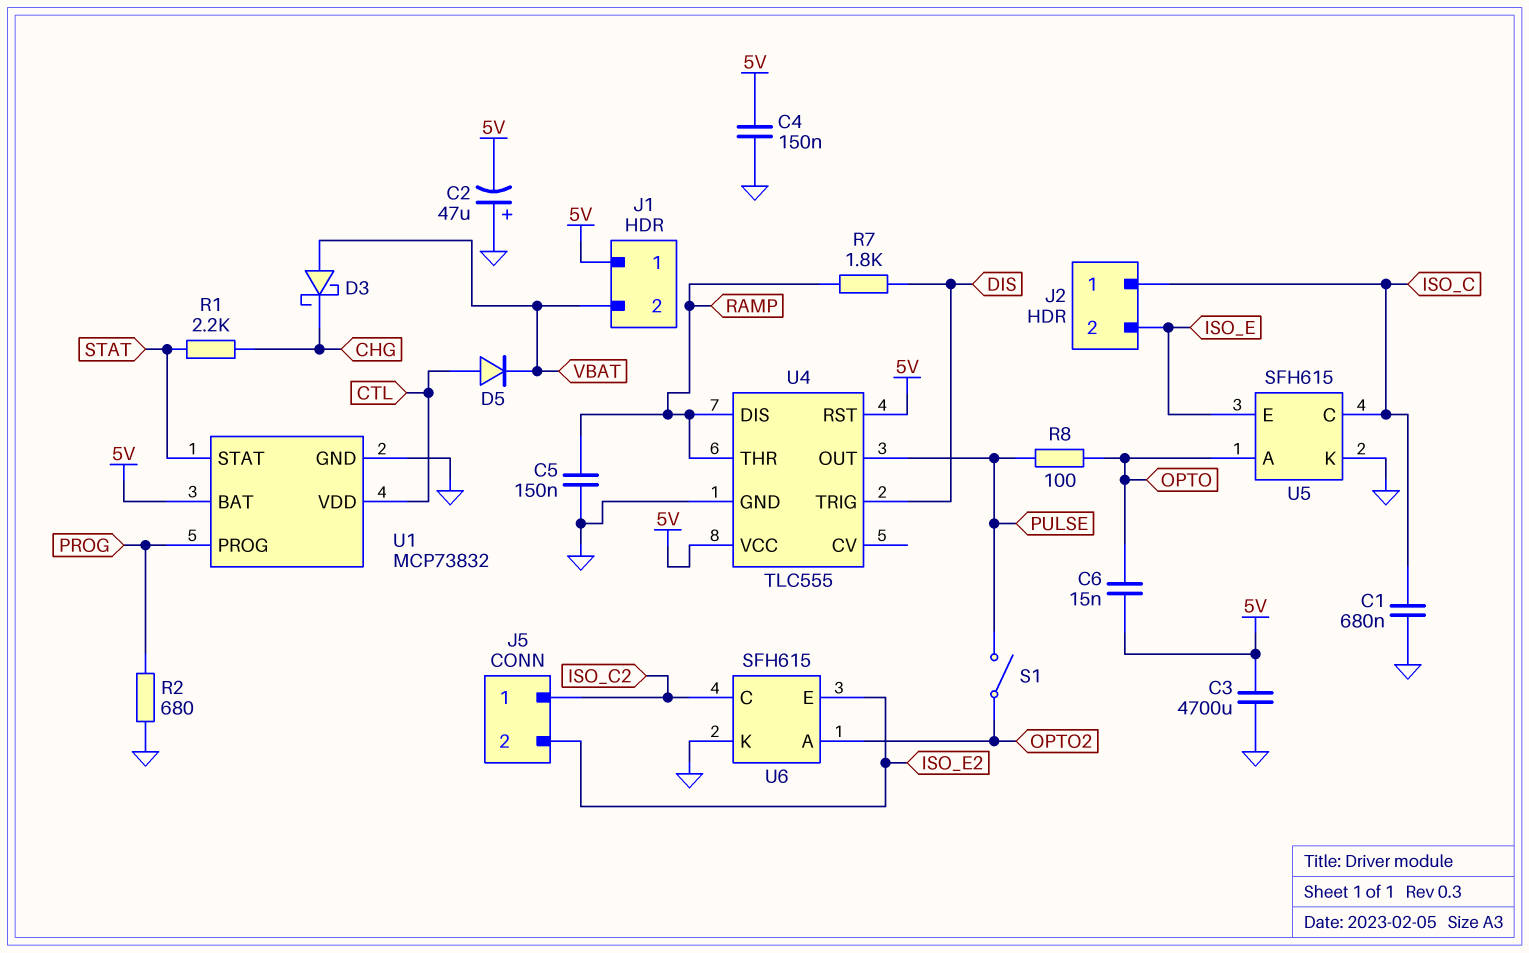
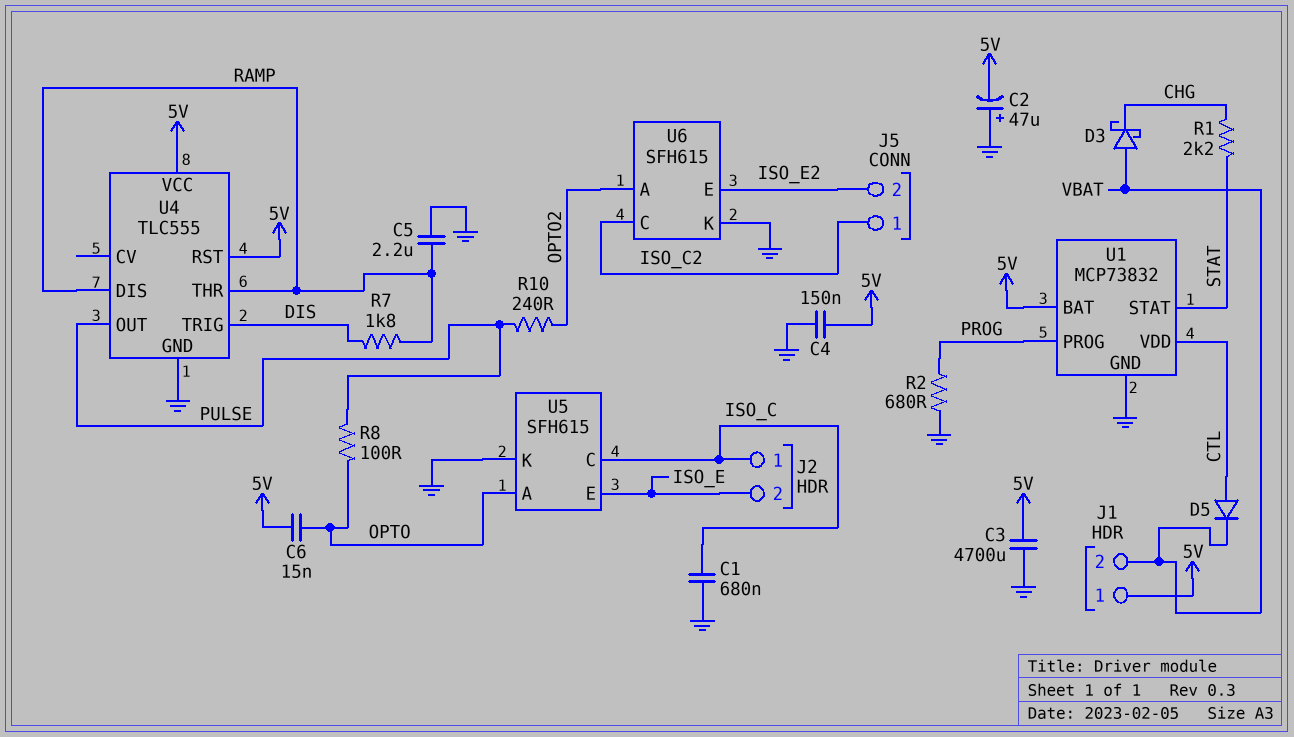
C5: 150nF (GND, RAMP) -> 2.2uF (GND, RAMP)
R10: none -> 240 (OPTO2, PULSE)
S1: switch (OPTO2, PULSE) -> none

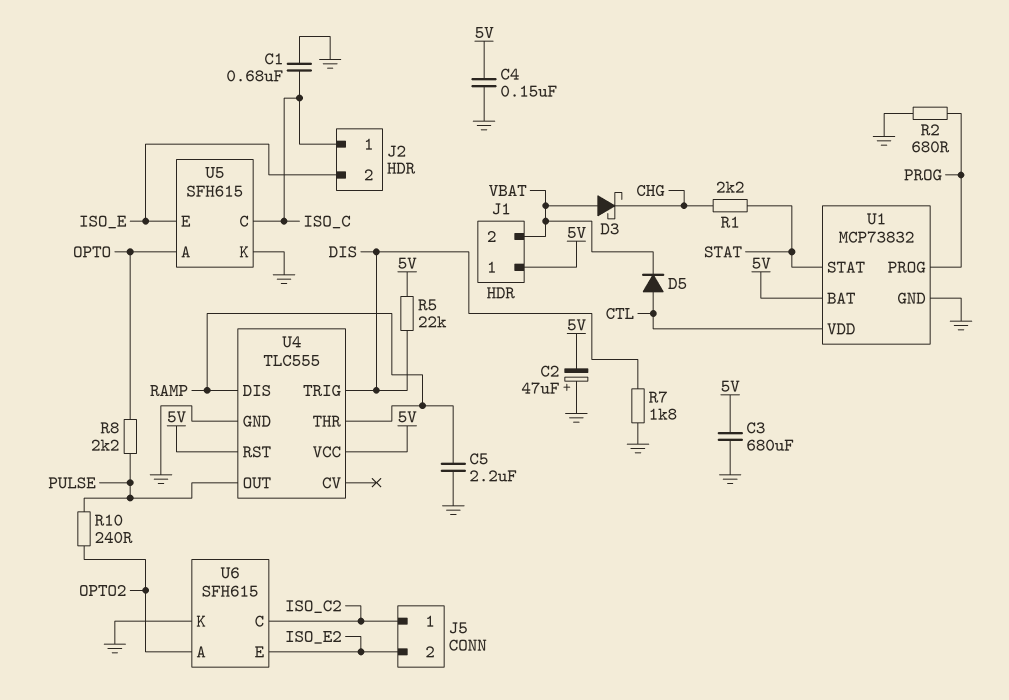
C3: 4700uF (5V, GND) -> 680uF (5V, GND)
C6: 15nF (5V, OPTO) -> none
R5: none -> 22k (5V, DIS)
R7: 1.8k (DIS, RAMP) -> 1.8k (DIS, GND)
R8: 100 (OPTO, PULSE) -> 2.2k (OPTO, PULSE)

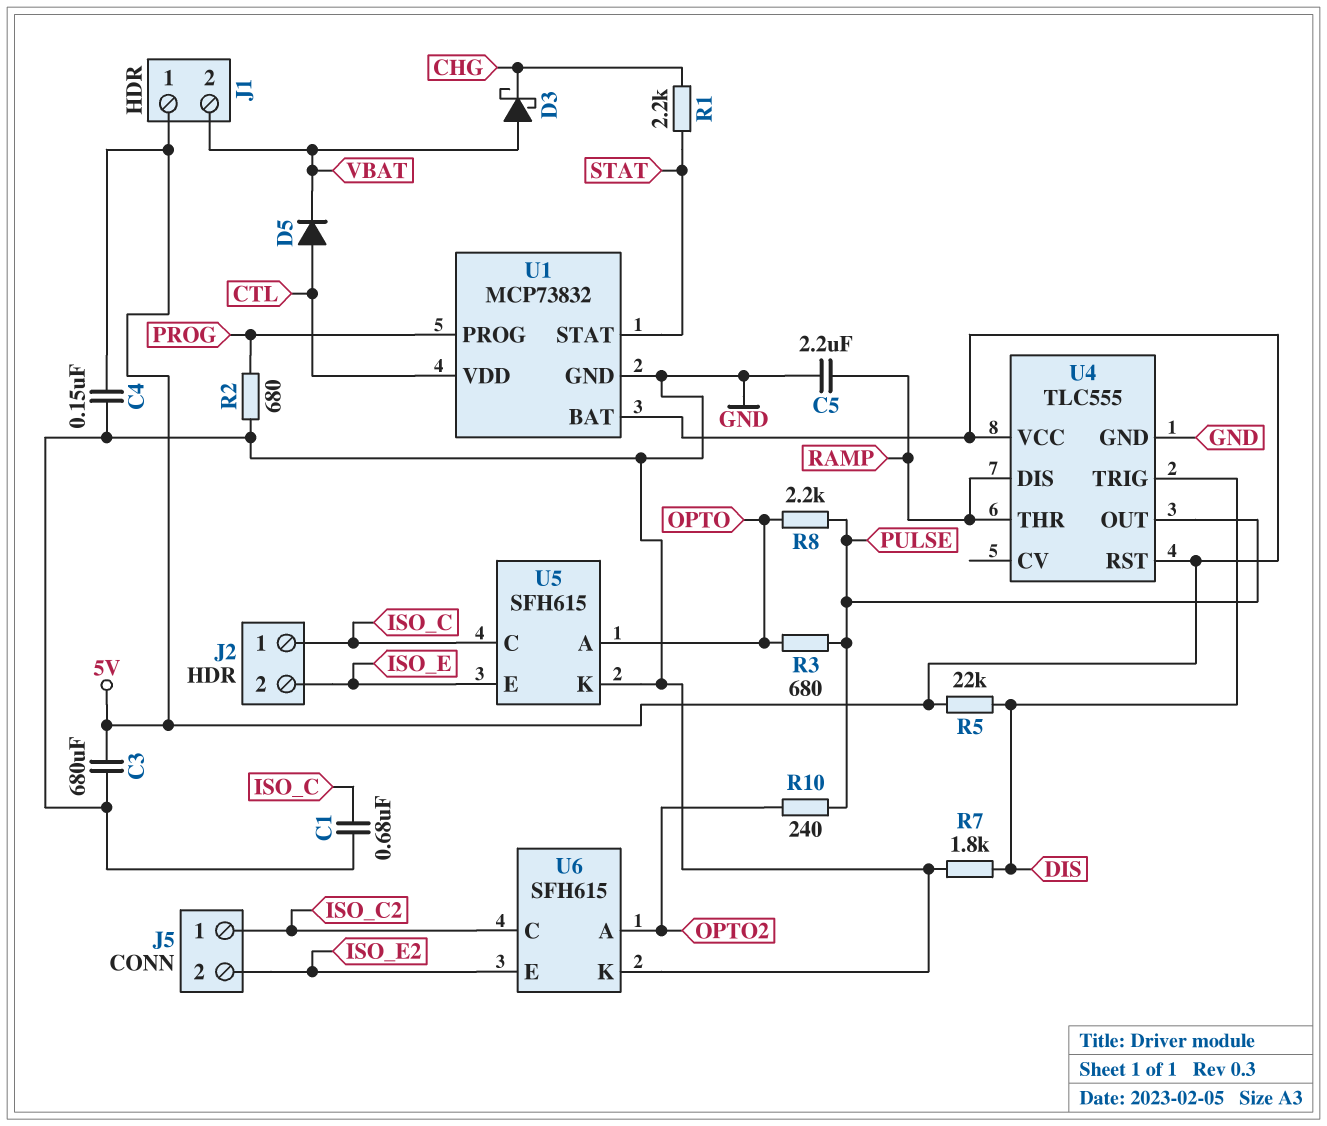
C2: 47uF (plus GND, minus 5V) -> none
R3: none -> 680 (OPTO, PULSE)

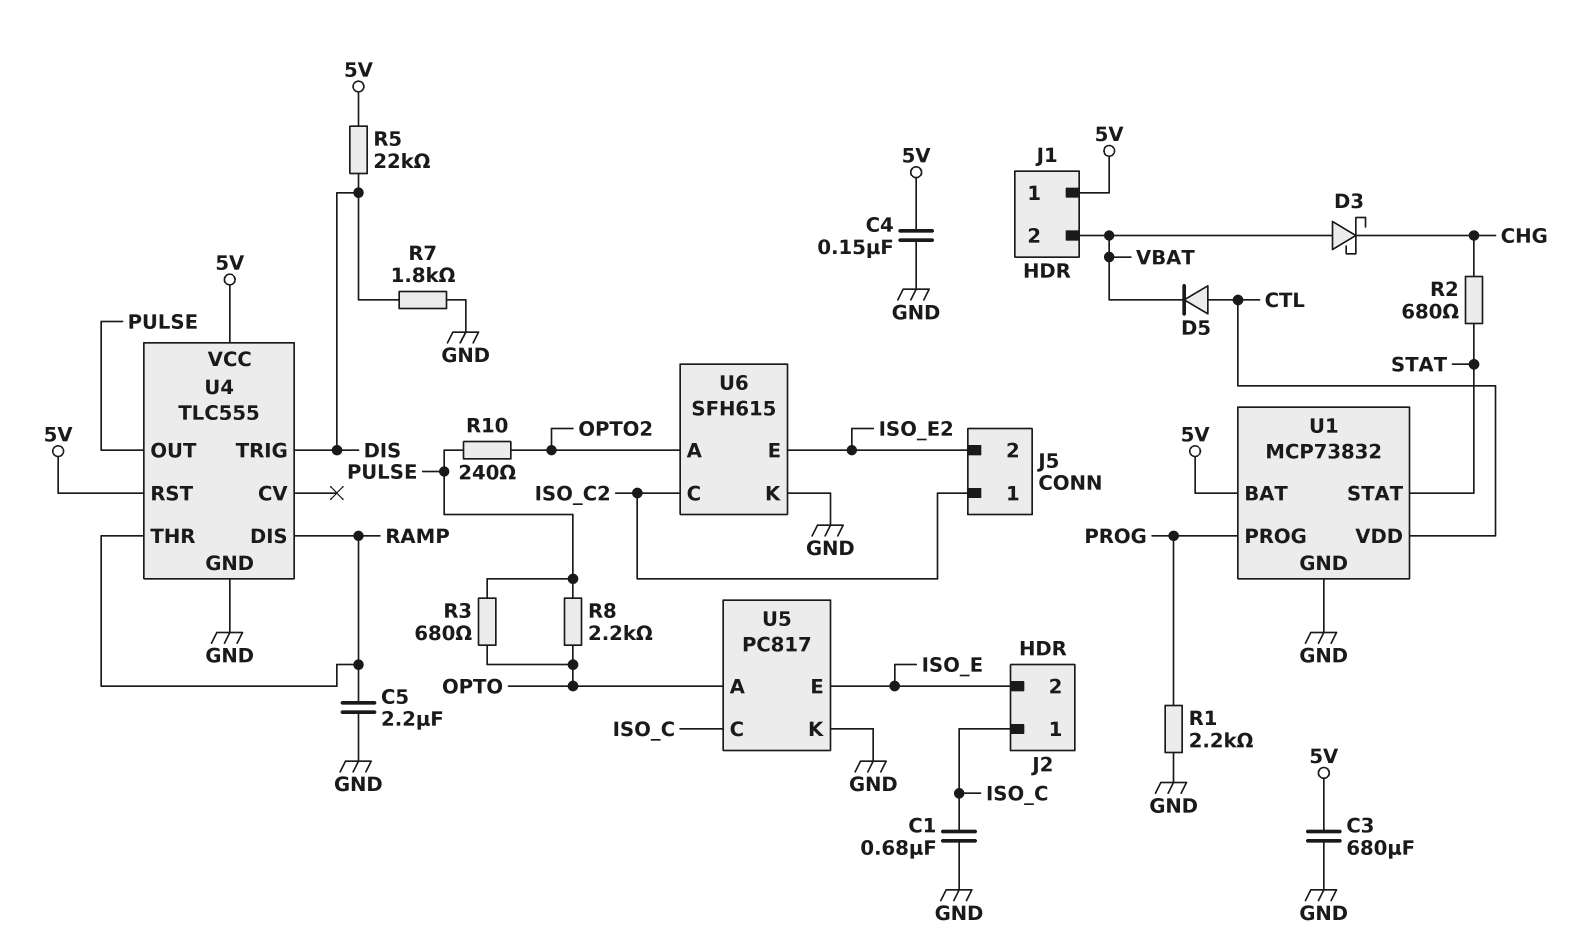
R1: 2.2k (CHG, STAT) -> 2.2k (GND, PROG)
R2: 680 (GND, PROG) -> 680 (CHG, STAT)
U5: SFH615 -> PC817

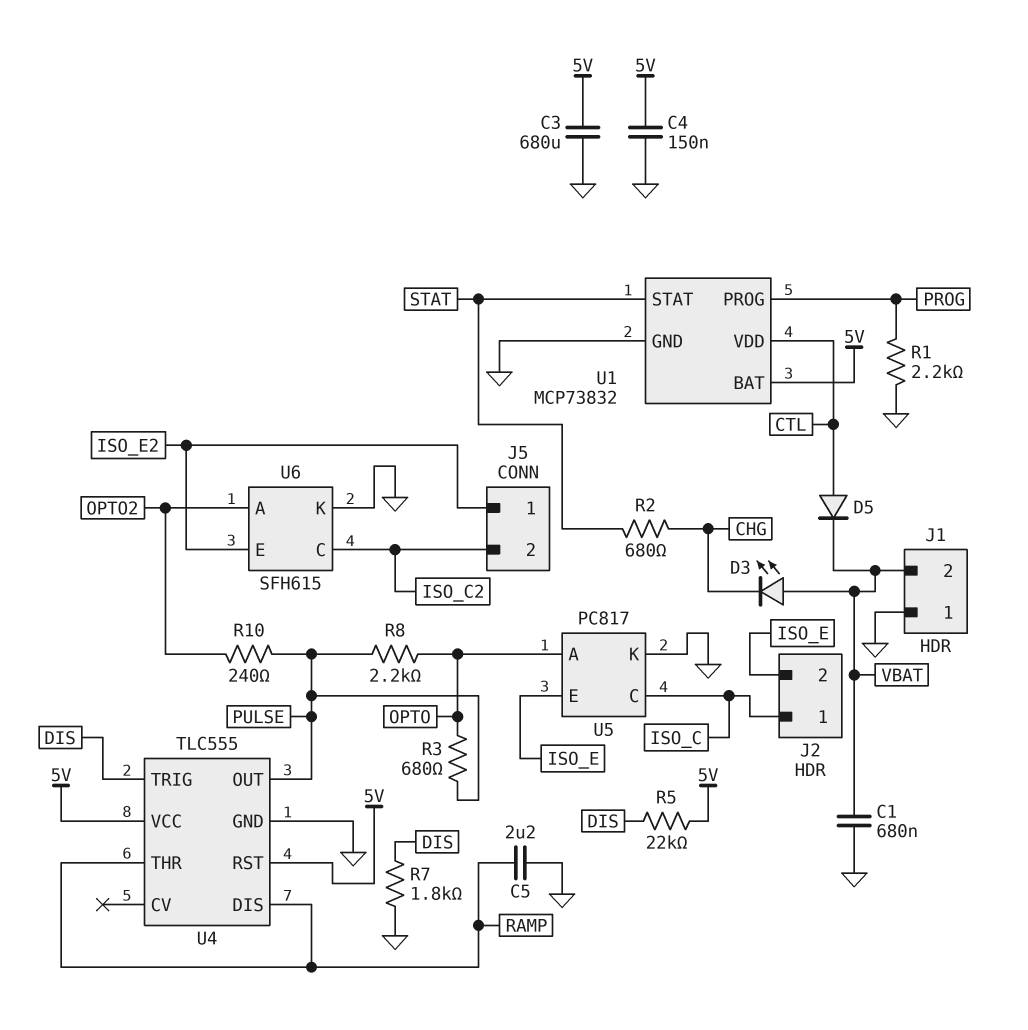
C1: 680nF (GND, ISO_C) -> 680nF (GND, VBAT)
D3: schottky (A VBAT, K CHG) -> LED (A VBAT, K CHG)
J1 pin 1: 5V -> GND
J5 pin 1: ISO_C2 -> ISO_E2
J5 pin 2: ISO_E2 -> ISO_C2

